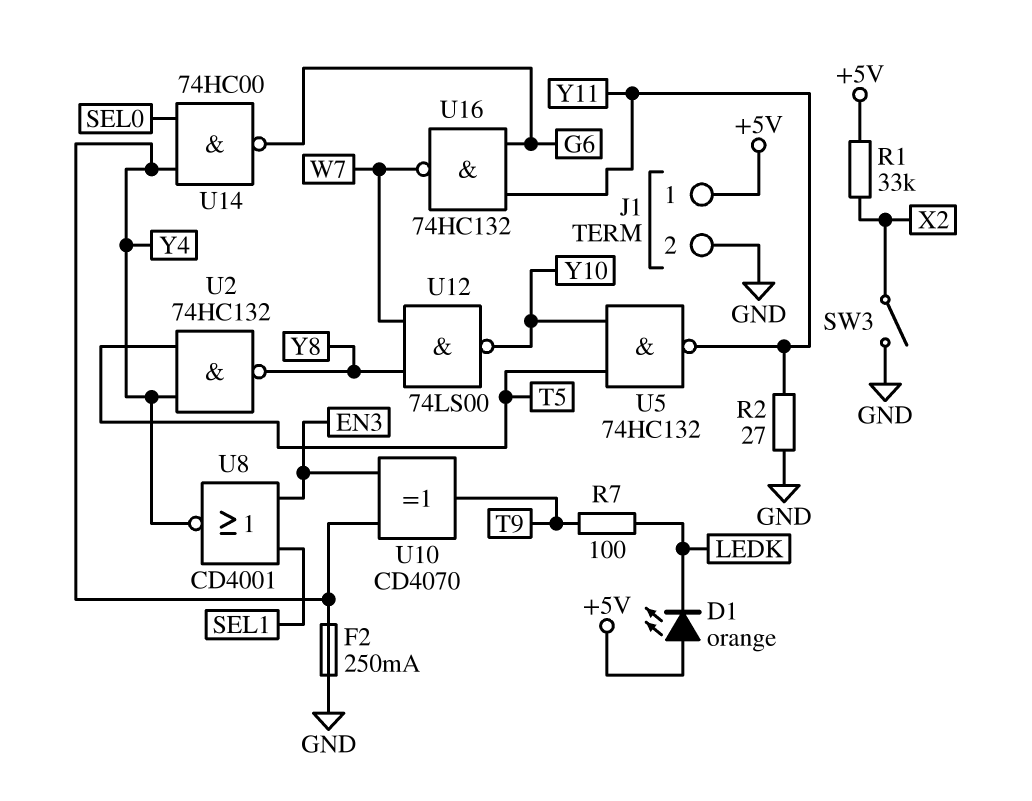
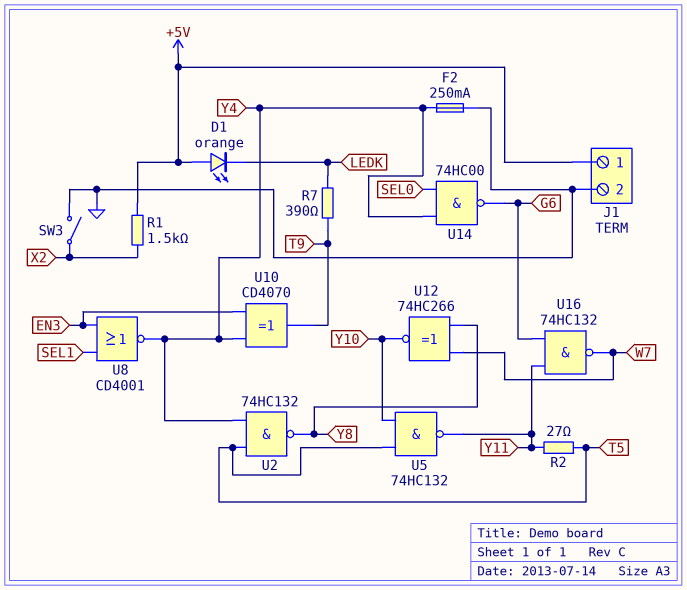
R1: 33k (+5V, X2) -> 1.5k (+5V, X2)
R2: 27 (GND, Y11) -> 27 (T5, Y11)
R7: 100 (LEDK, T9) -> 390 (LEDK, T9)
U12: NAND 74LS00 (in W7, in Y8, out Y10) -> XNOR 74HC266 (in W7, in Y8, out Y10)

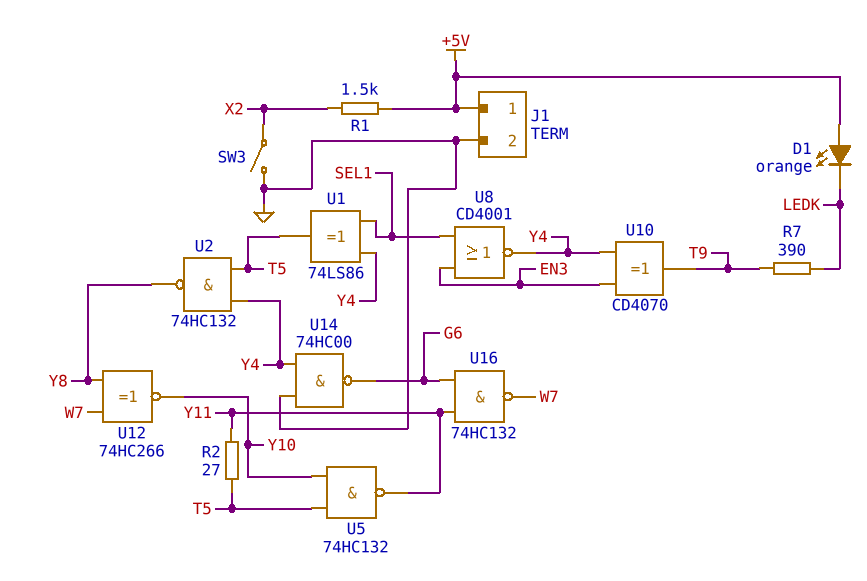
F2: 250mA (GND, Y4) -> none
U1: none -> XOR 74LS86 (in SEL1, in Y4, out T5)
U14: NAND 74HC00 (in SEL0, in Y4, out G6) -> NAND 74HC00 (in GND, in Y4, out G6)

